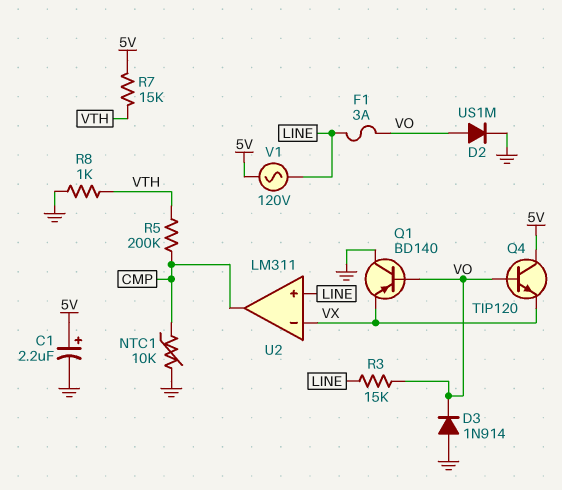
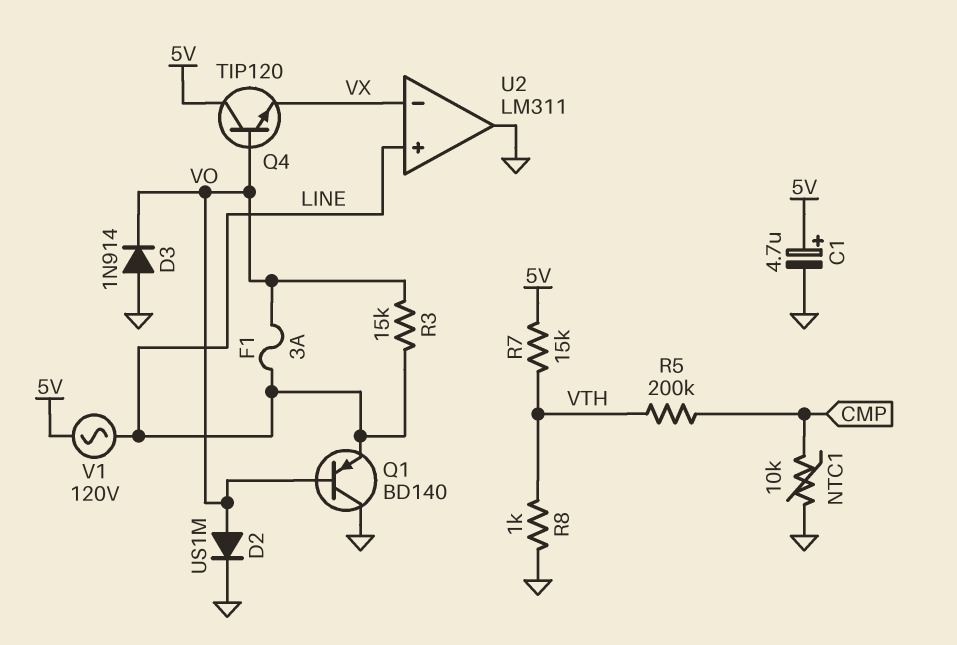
C1: 2.2uF (plus 5V, minus GND) -> 4.7uF (plus 5V, minus GND)
Q1: PNP BD140 (B VO, C GND, E VX) -> PNP BD140 (B VO, C GND, E LINE)
U2 pin out: CMP -> GND

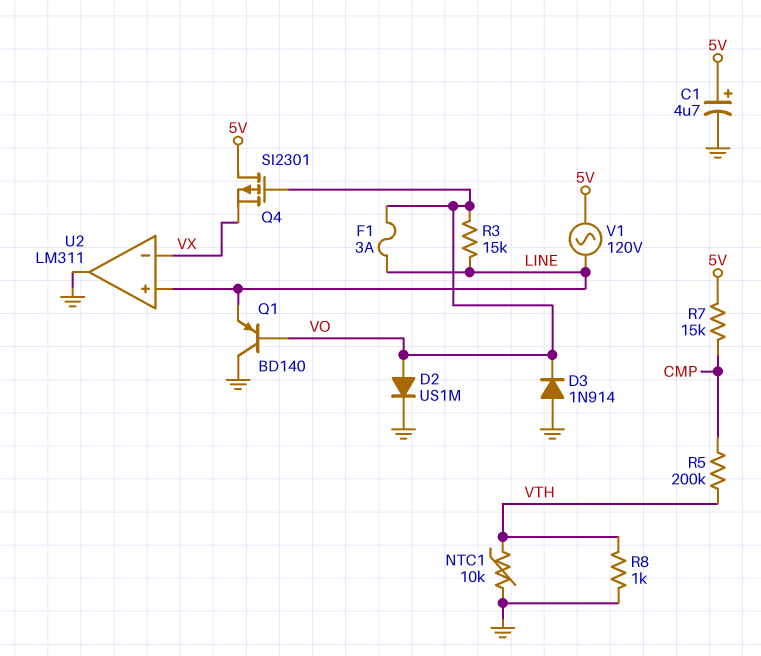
NTC1: 10k (CMP, GND) -> 10k (GND, VTH)
Q4: NPN TIP120 (B VO, C 5V, E VX) -> PMOS SI2301 (G VO, D 5V, S VX)
R7: 15k (5V, VTH) -> 15k (5V, CMP)

